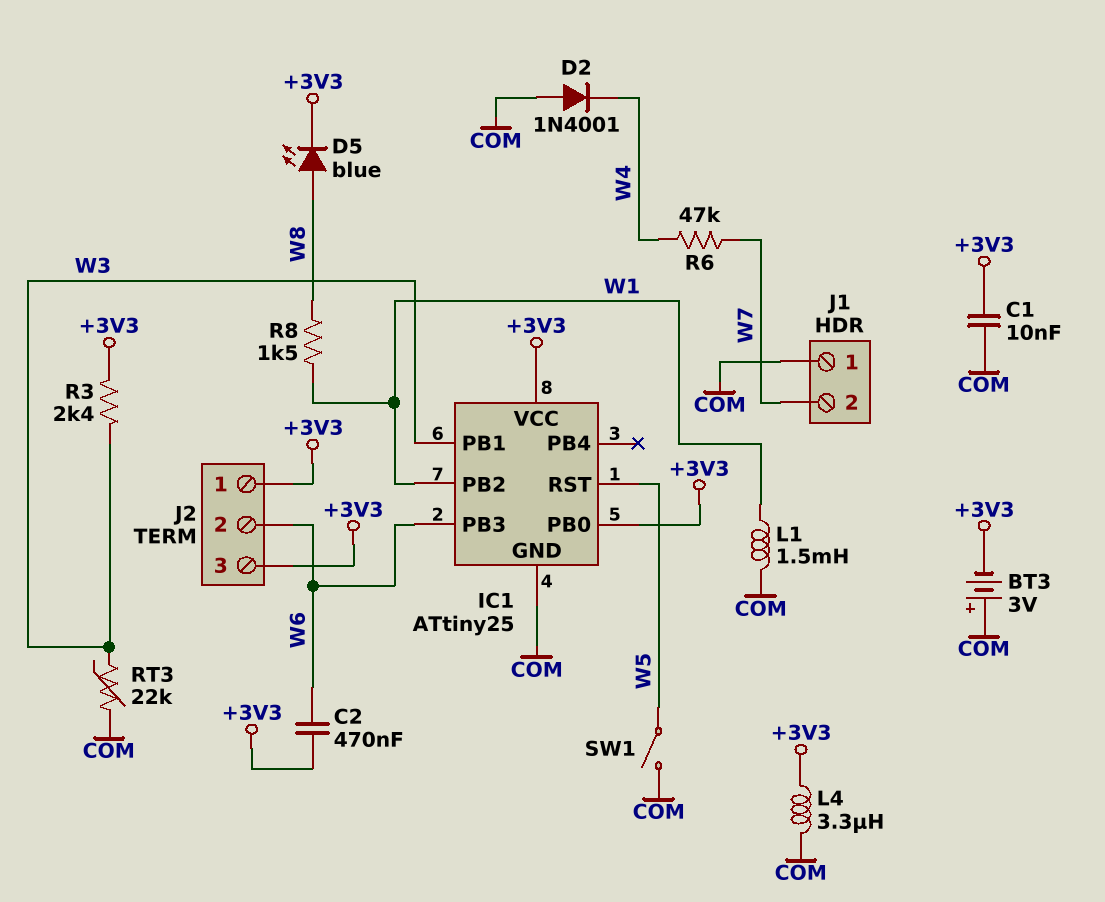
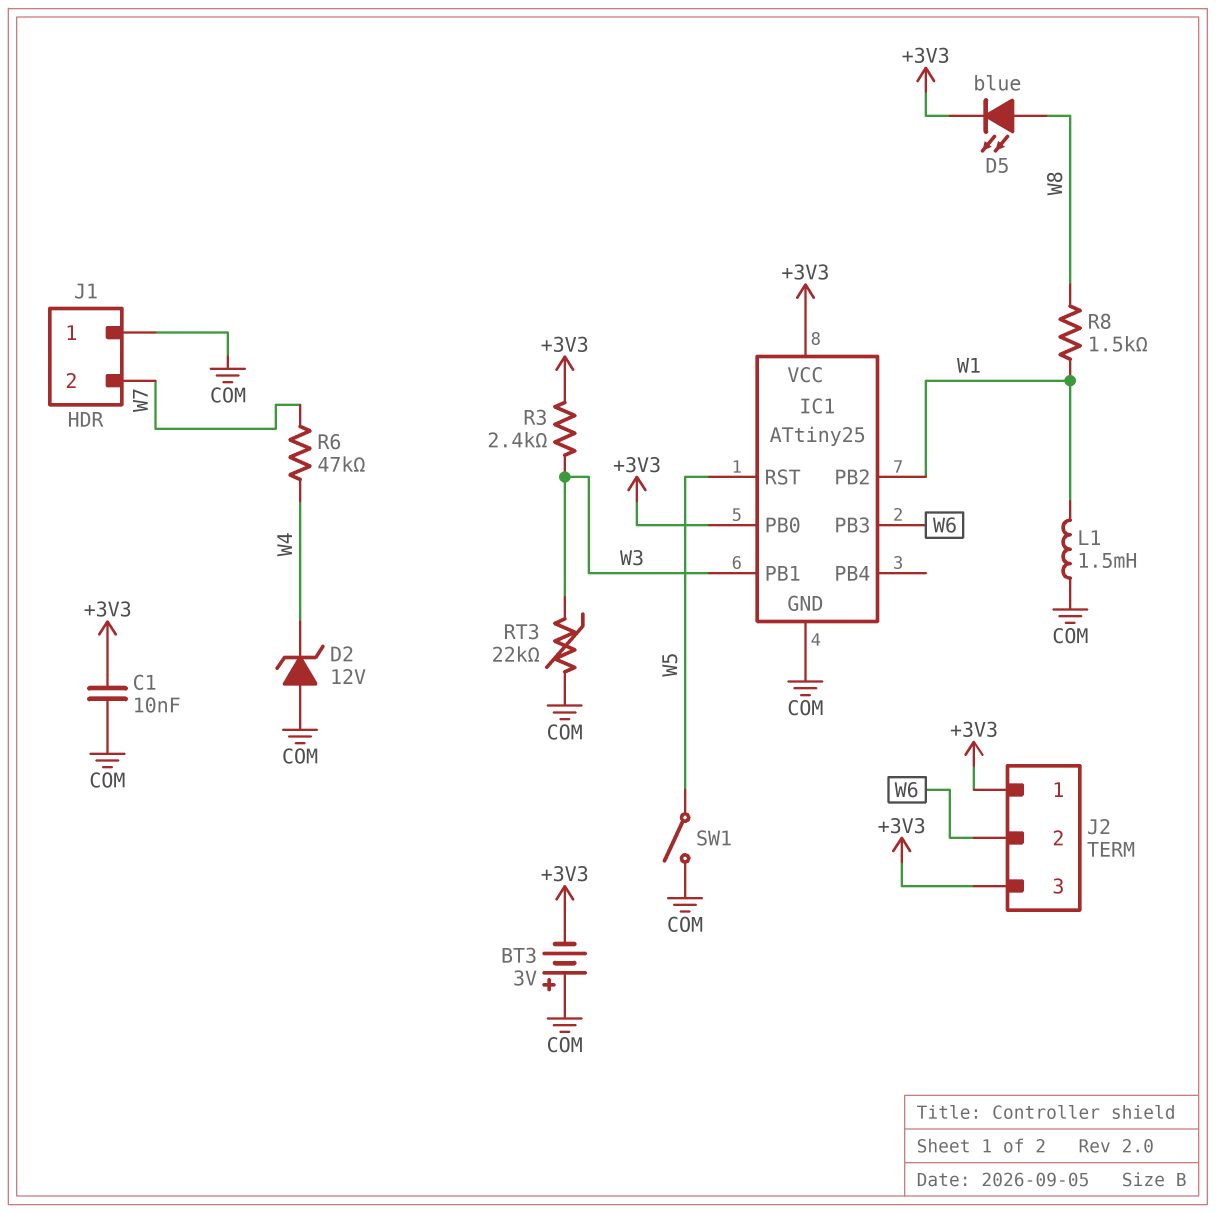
C2: 470nF (+3V3, W6) -> none
D2: diode 1N4001 (A COM, K W4) -> zener 12V (A COM, K W4)
L4: 3.3uH (+3V3, COM) -> none

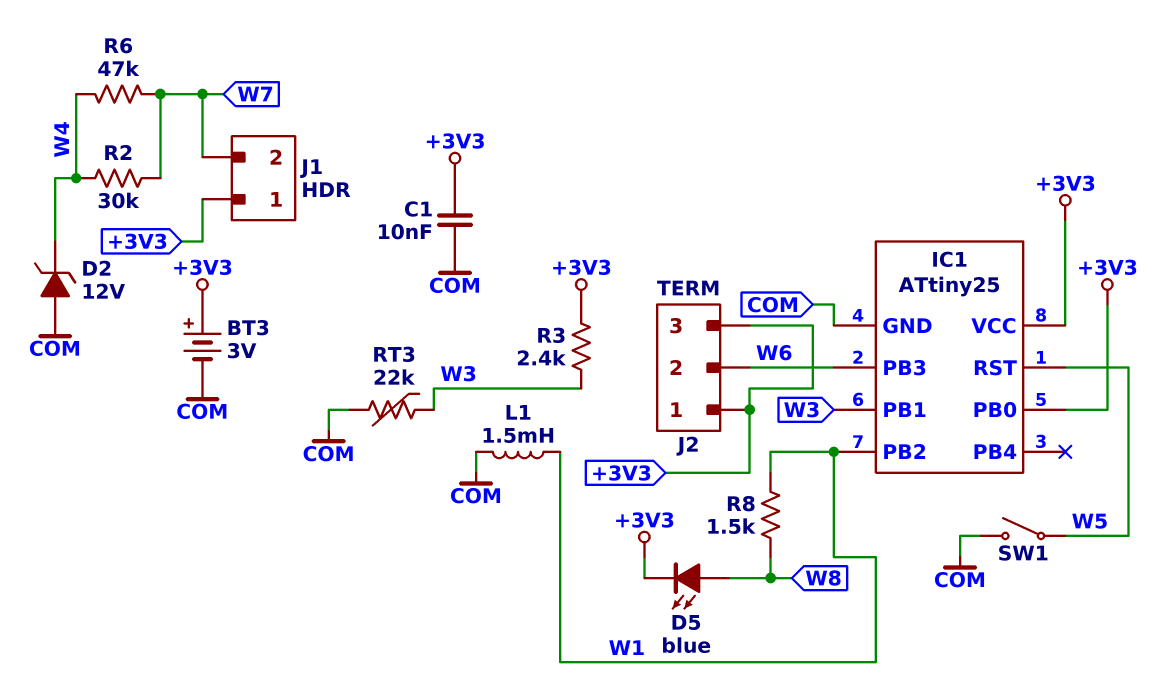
BT3: 3V (plus COM, minus +3V3) -> 3V (plus +3V3, minus COM)
J1 pin 1: COM -> +3V3
R2: none -> 30k (W4, W7)

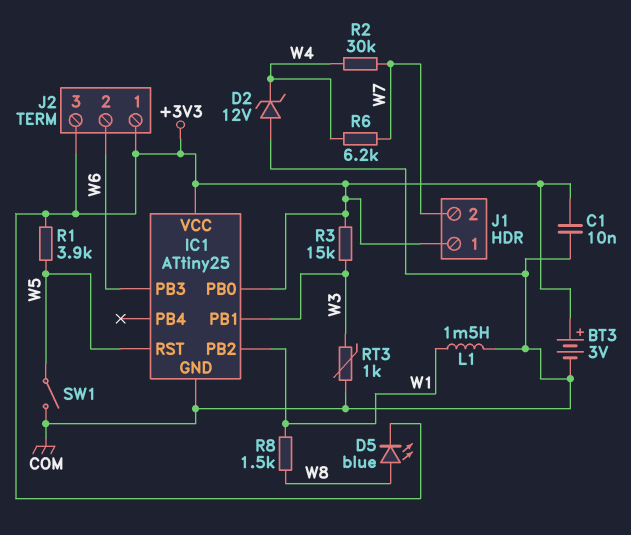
R1: none -> 3.9k (+3V3, W5)
R3: 2.4k (+3V3, W3) -> 15k (+3V3, W3)
R6: 47k (W4, W7) -> 6.2k (W4, W7)
RT3: 22k (COM, W3) -> 1k (COM, W3)

